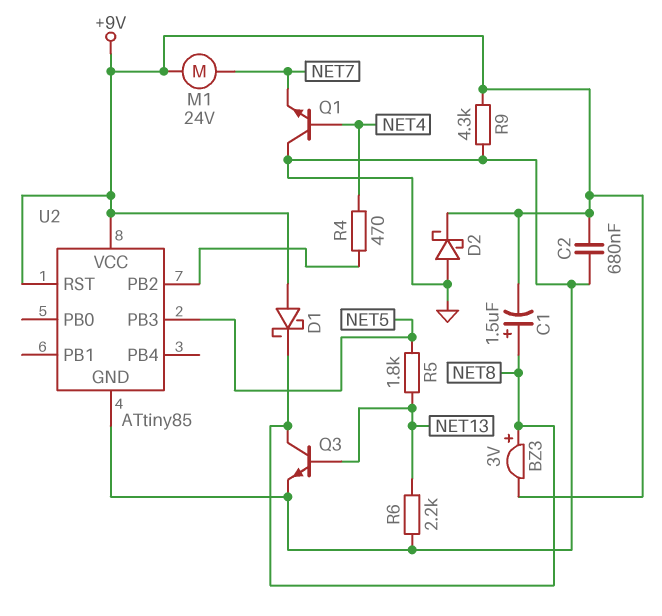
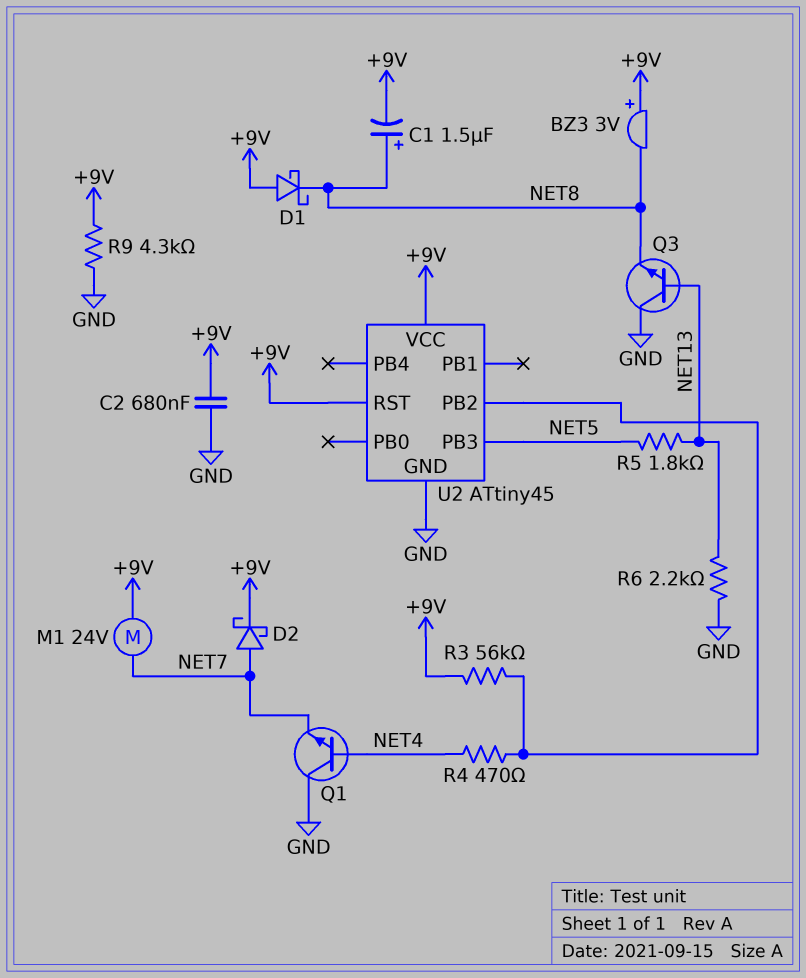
BZ3: buzzer 3V (plus NET8, minus +9V) -> buzzer 3V (plus +9V, minus NET8)
D2: schottky (A GND, K +9V) -> schottky (A NET7, K +9V)
Q3: NPN (B NET13, C NET8, E GND) -> NPN (B NET13, C GND, E NET8)
R3: none -> 56k (+9V, U2/PB2)
U2: ATtiny85 -> ATtiny45

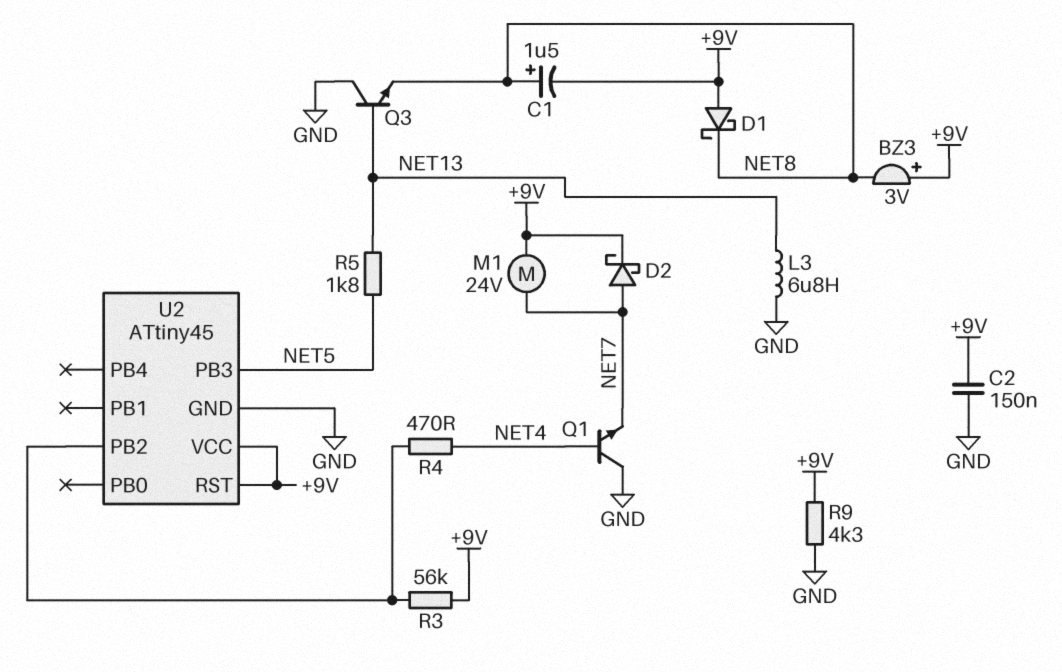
C2: 680nF (+9V, GND) -> 150nF (+9V, GND)
L3: none -> 6.8uH (GND, NET13)
R6: 2.2k (GND, NET13) -> none

